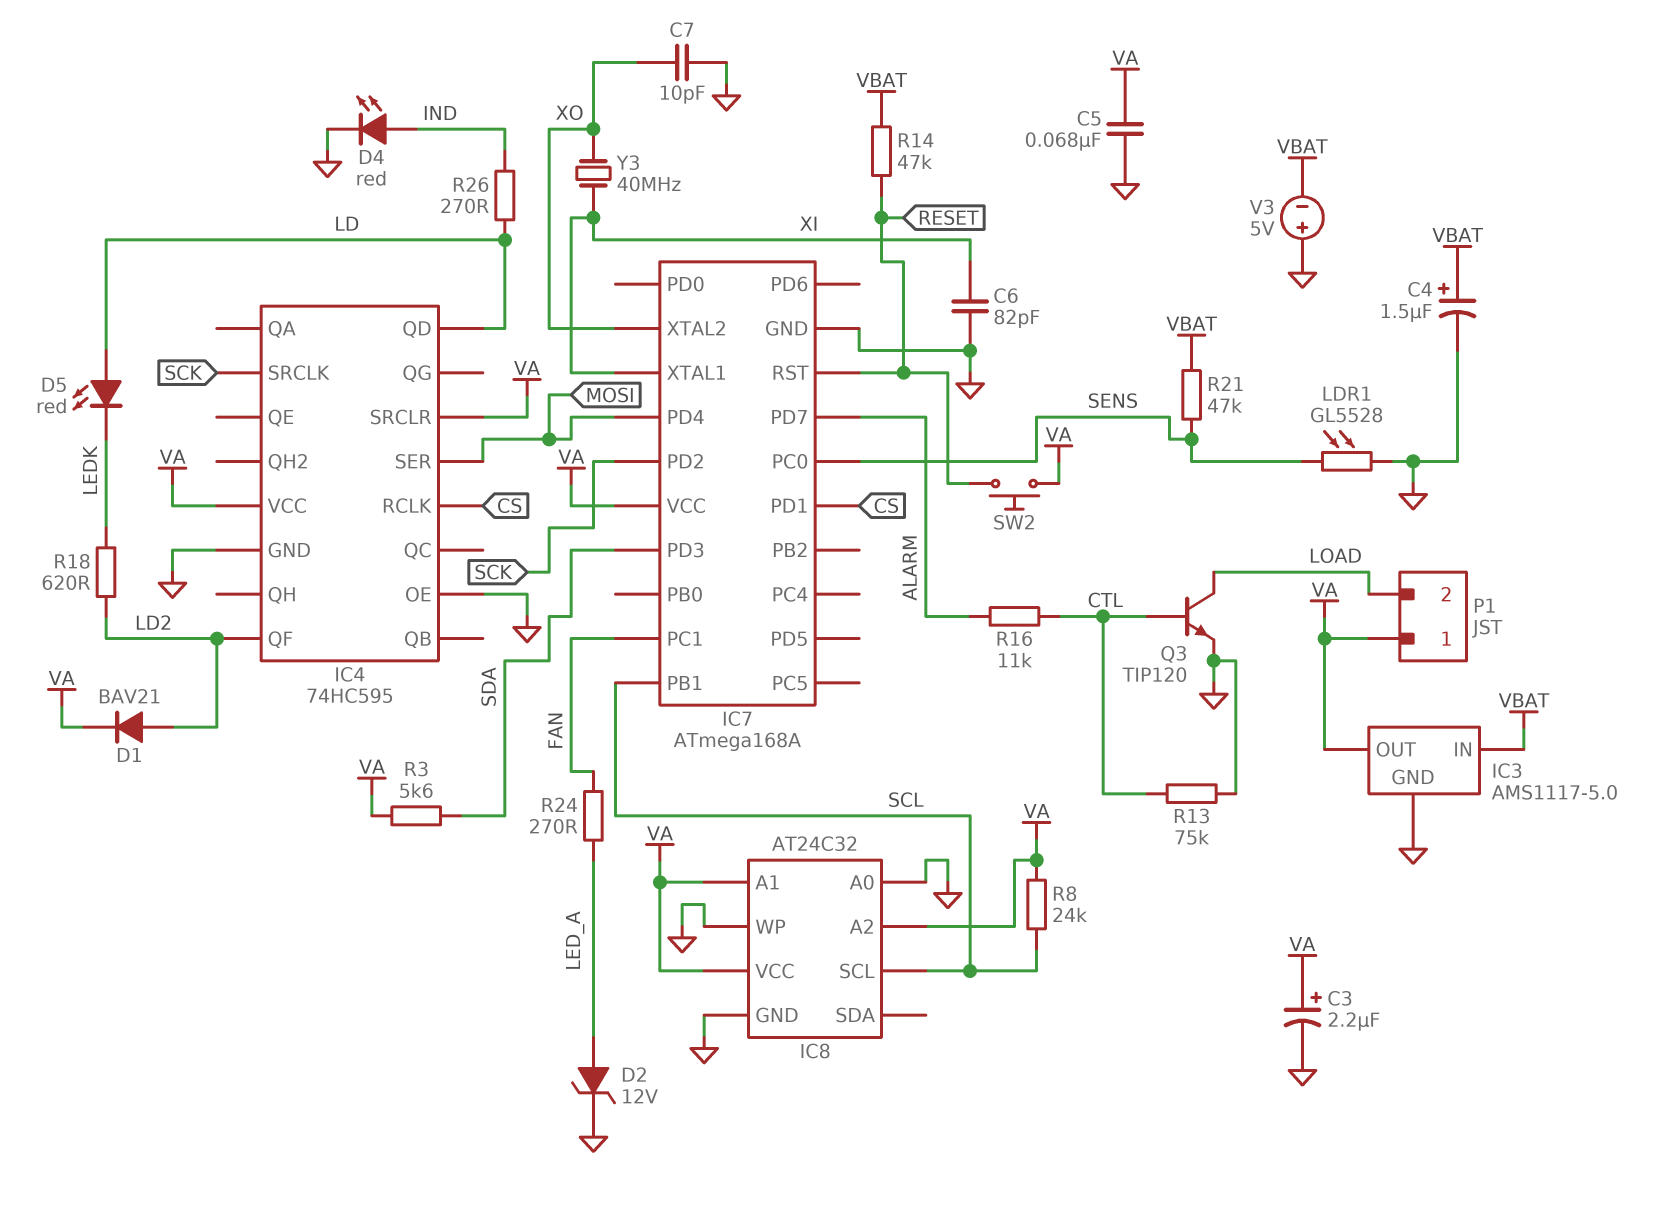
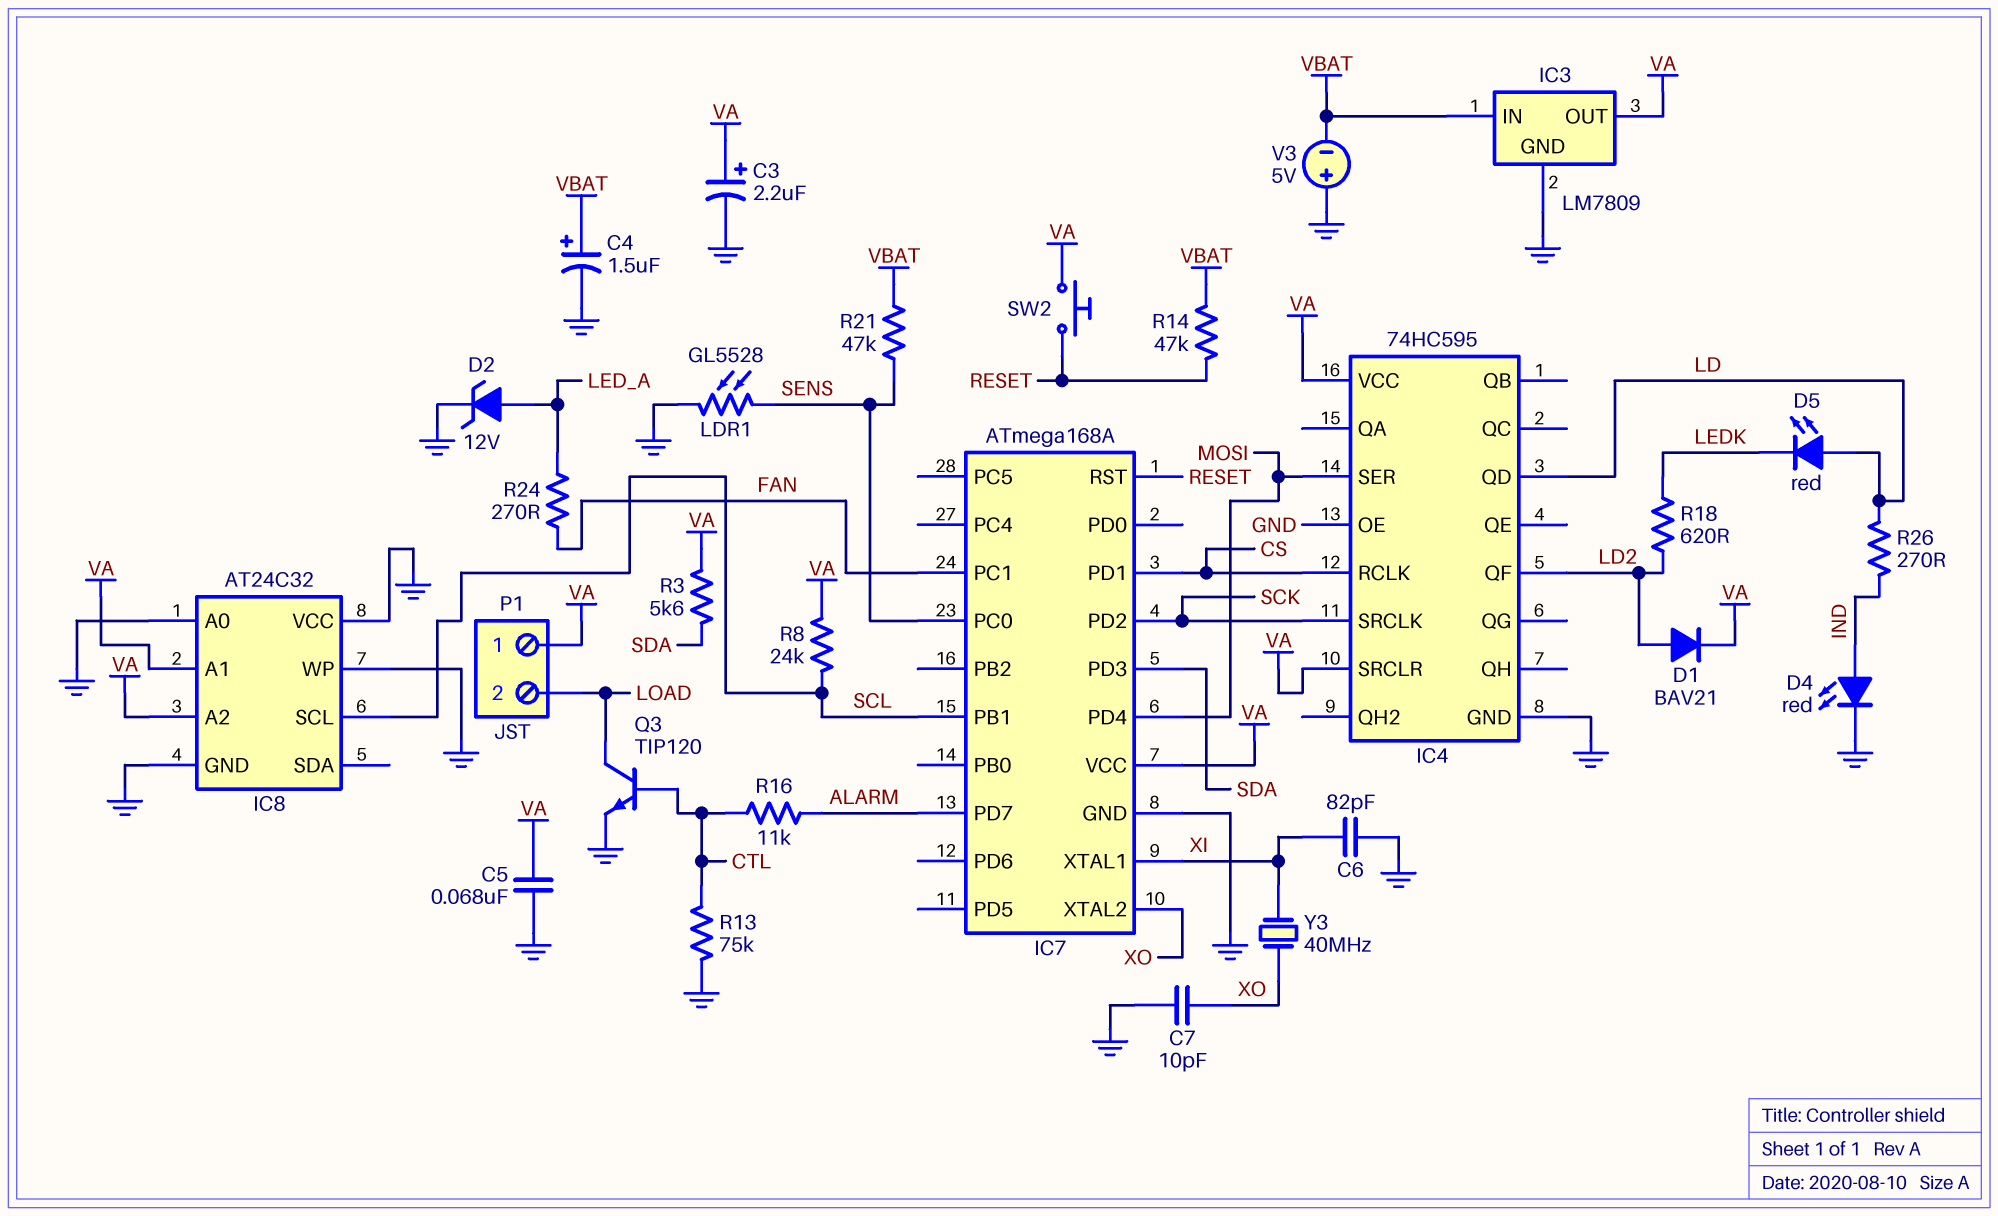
IC3: AMS1117-5.0 -> LM7809
IC8 pin VCC: VA -> GND

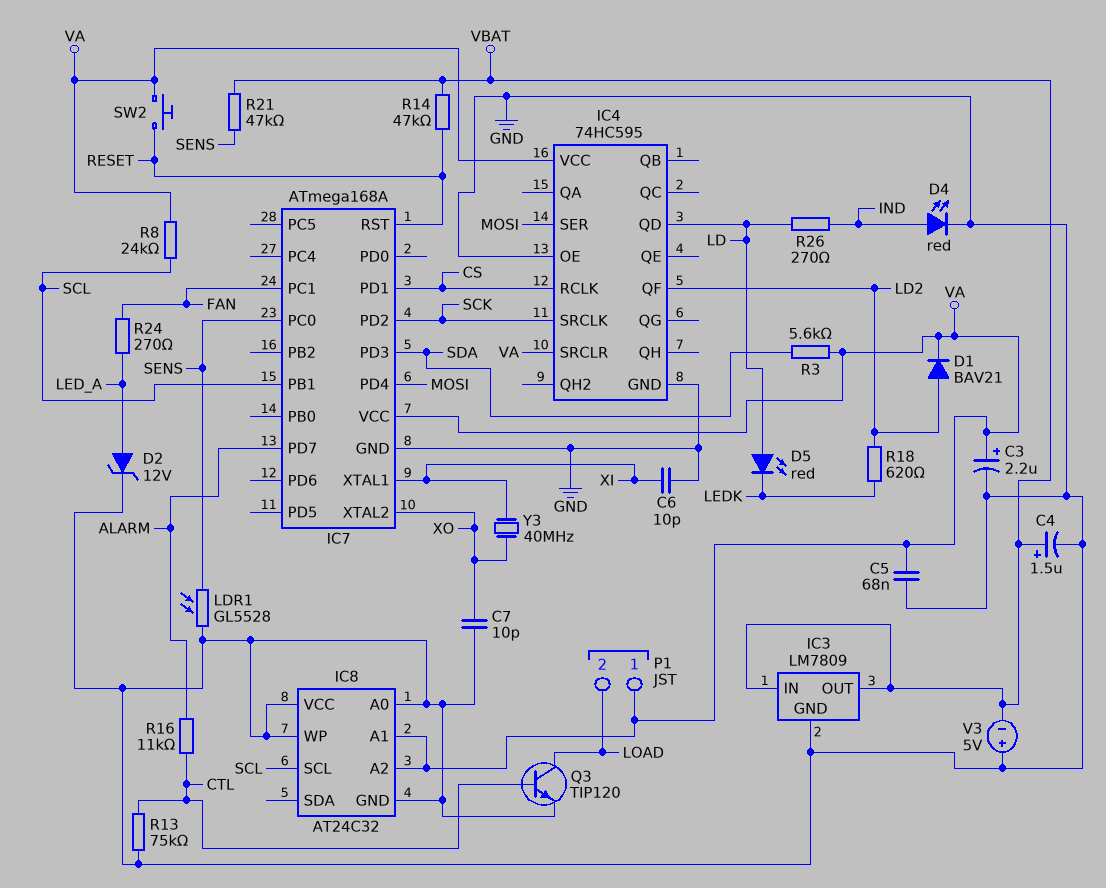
C6: 82pF (GND, XI) -> 10pF (GND, XI)
IC3 pin OUT: VA -> VBAT

